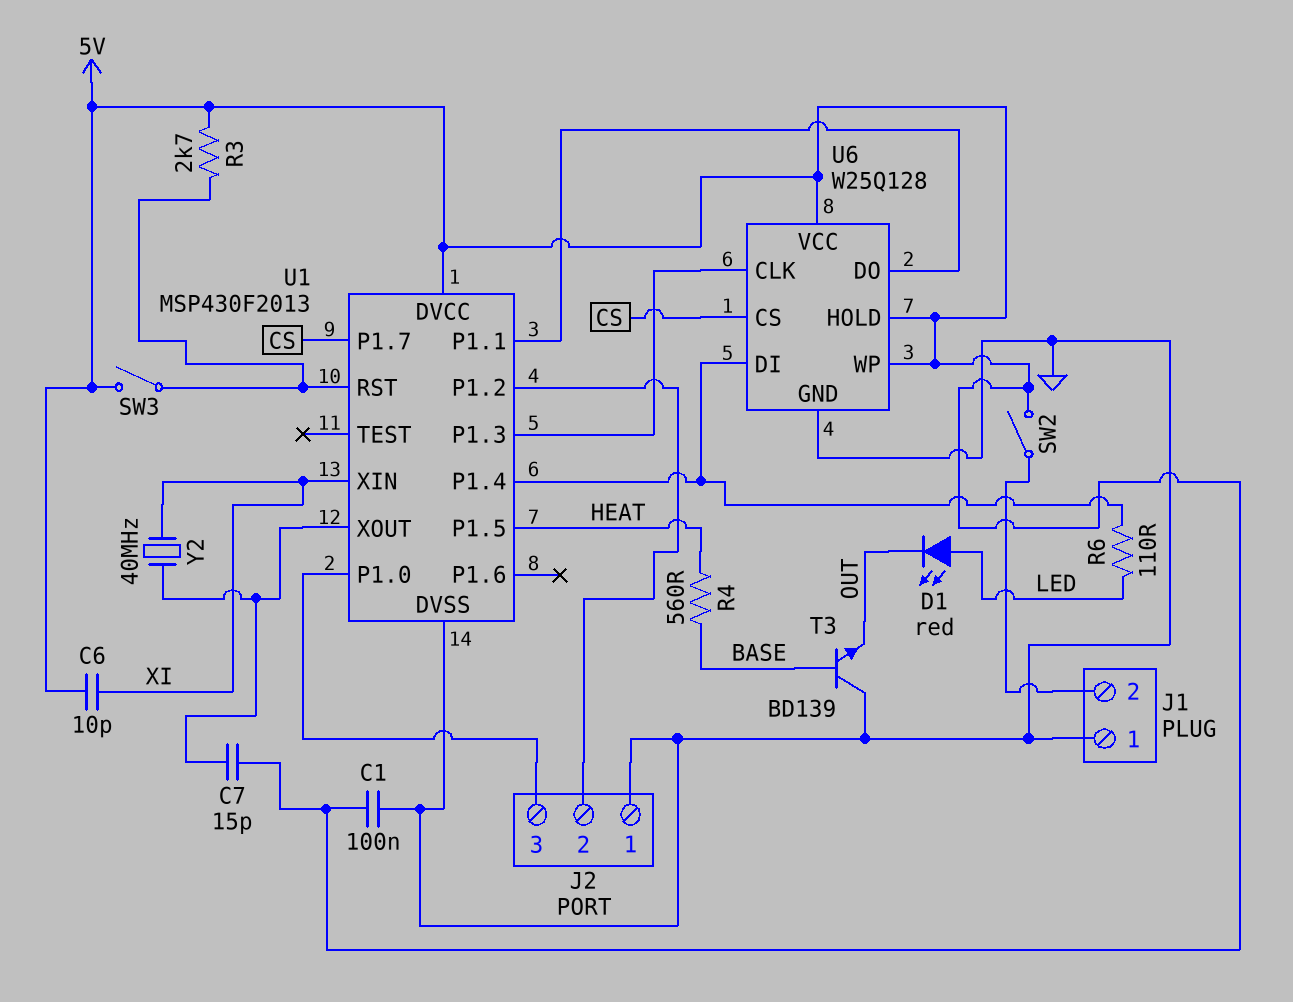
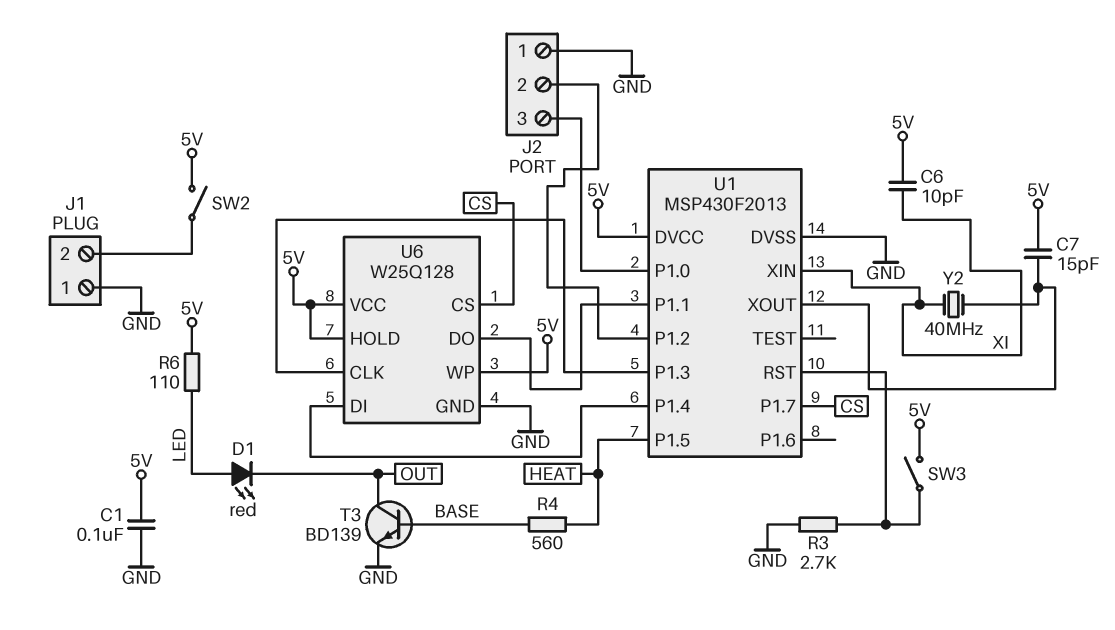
R3: 2.7k (5V, U1/RST) -> 2.7k (GND, U1/RST)
R6: 110 (LED, U1/P1.4) -> 110 (5V, LED)
T3: NPN BD139 (B BASE, C GND, E OUT) -> NPN BD139 (B BASE, C OUT, E GND)

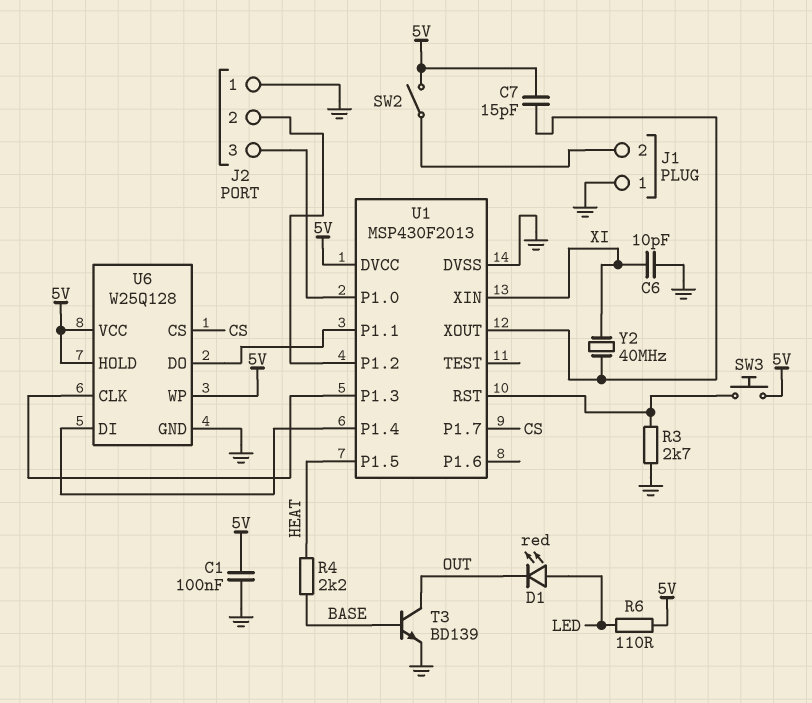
C6: 10pF (5V, XI) -> 10pF (GND, XI)
R4: 560 (BASE, HEAT) -> 2.2k (BASE, HEAT)
SW3: switch (5V, U1/RST) -> button (5V, U1/RST)

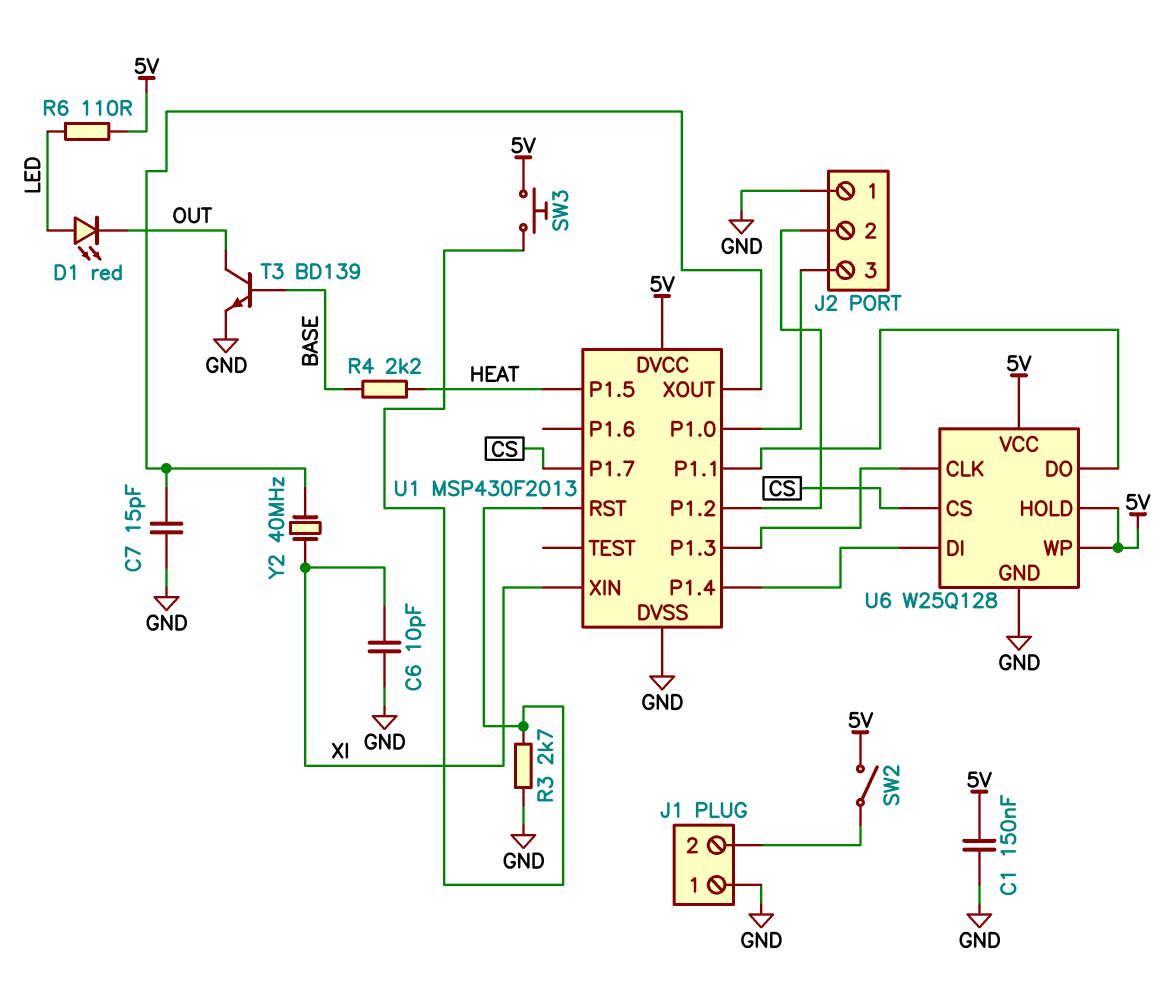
C1: 100nF (5V, GND) -> 150nF (5V, GND)
C7: 15pF (5V, U1/XOUT) -> 15pF (GND, U1/XOUT)

